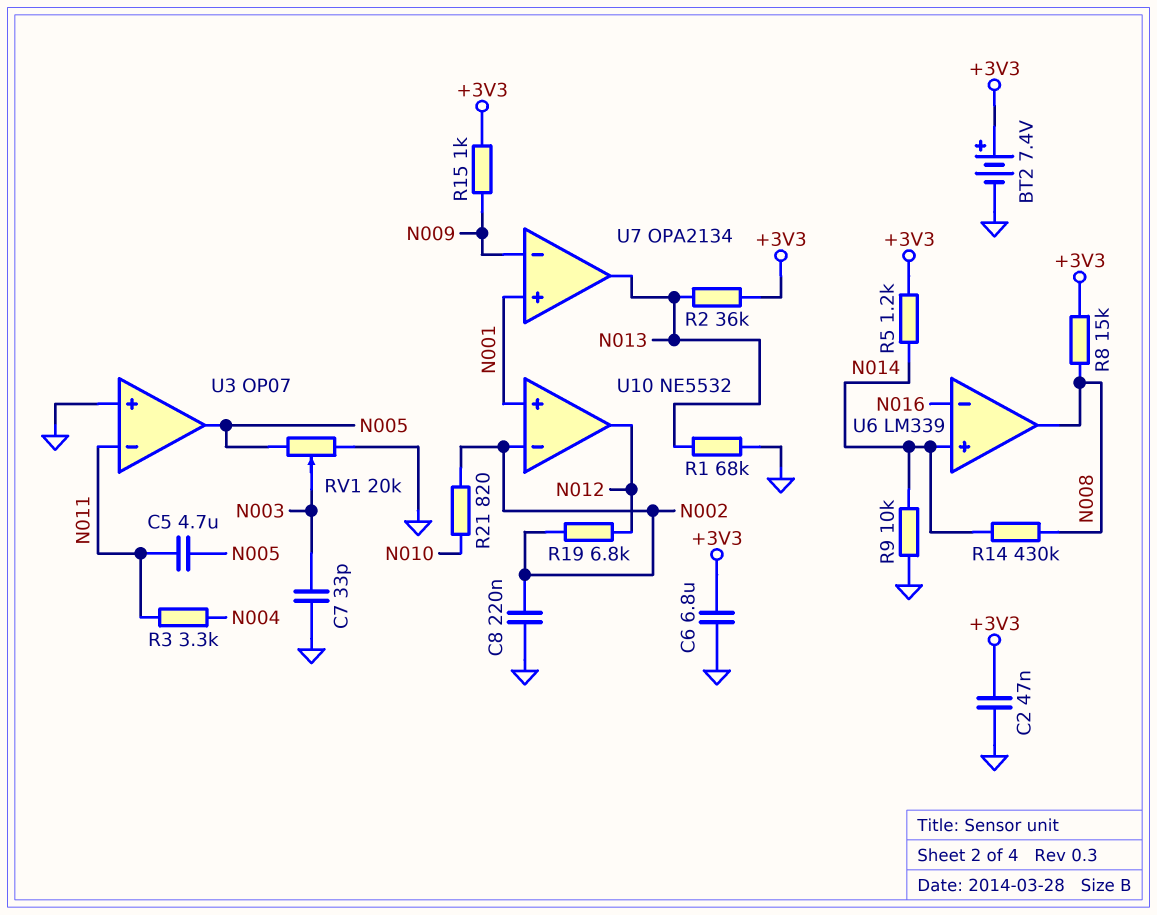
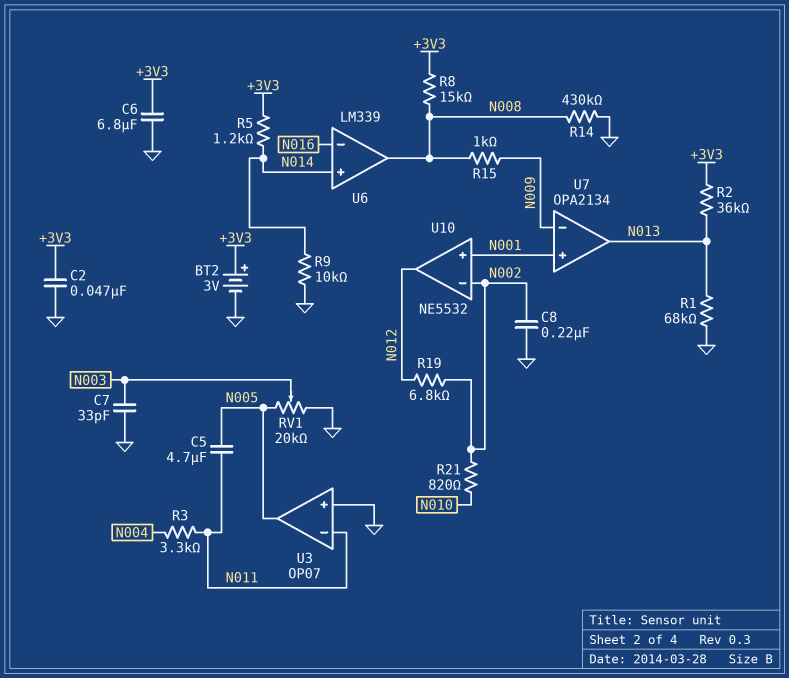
BT2: 7.4V (plus +3V3, minus GND) -> 3V (plus +3V3, minus GND)
R14: 430k (N008, N014) -> 430k (GND, N008)
R15: 1k (+3V3, N009) -> 1k (N008, N009)

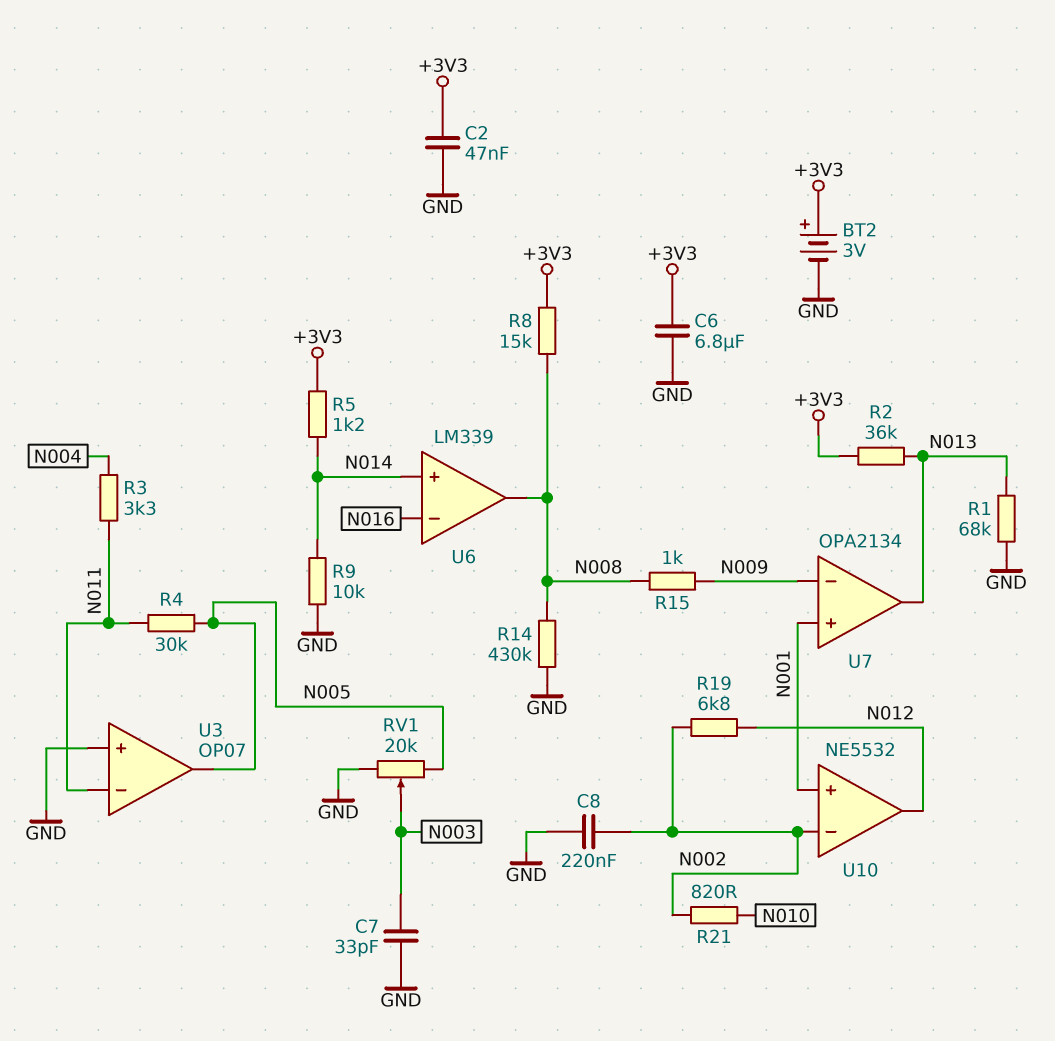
C5: 4.7uF (N005, N011) -> none
R4: none -> 30k (N005, N011)

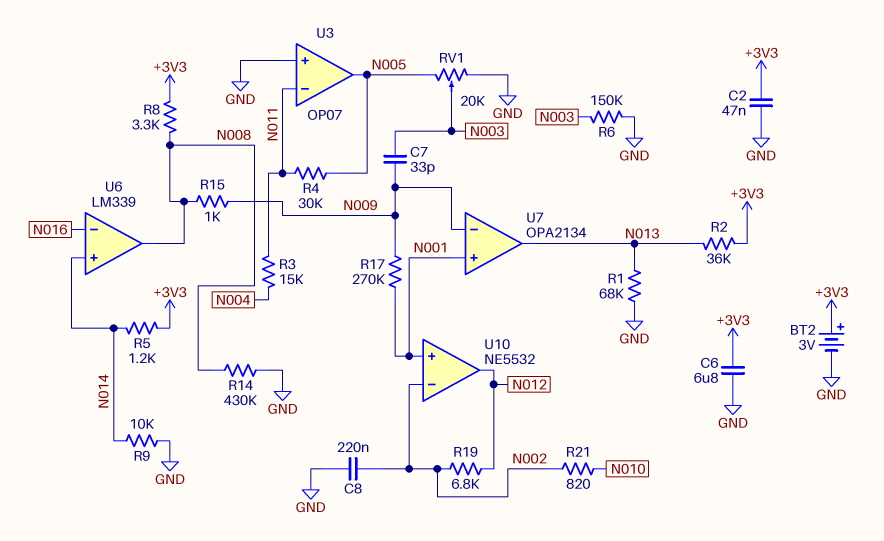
C7: 33pF (GND, N003) -> 33pF (N003, N009)
R3: 3.3k (N004, N011) -> 15k (N004, N011)
R6: none -> 150k (GND, N003)
R8: 15k (+3V3, N008) -> 3.3k (+3V3, N008)
R17: none -> 270k (N001, N009)

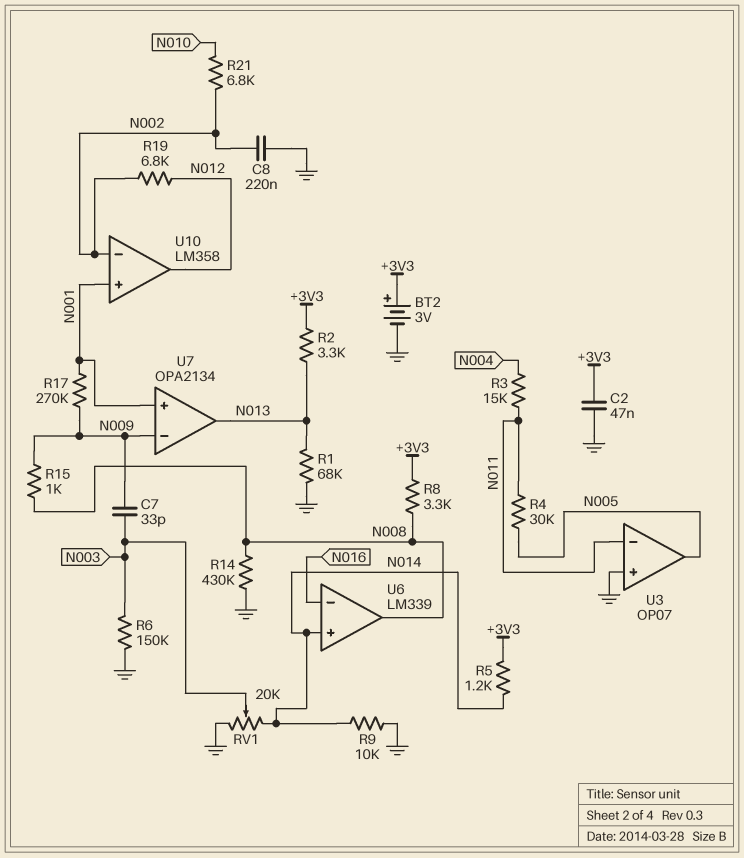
C6: 6.8uF (+3V3, GND) -> none
R2: 36k (+3V3, N013) -> 3.3k (+3V3, N013)
R21: 820 (N002, N010) -> 6.8k (N002, N010)
RV1: 20k (GND, N005, wiper N003) -> 20k (GND, N014, wiper N003)
U10: NE5532 -> LM358

